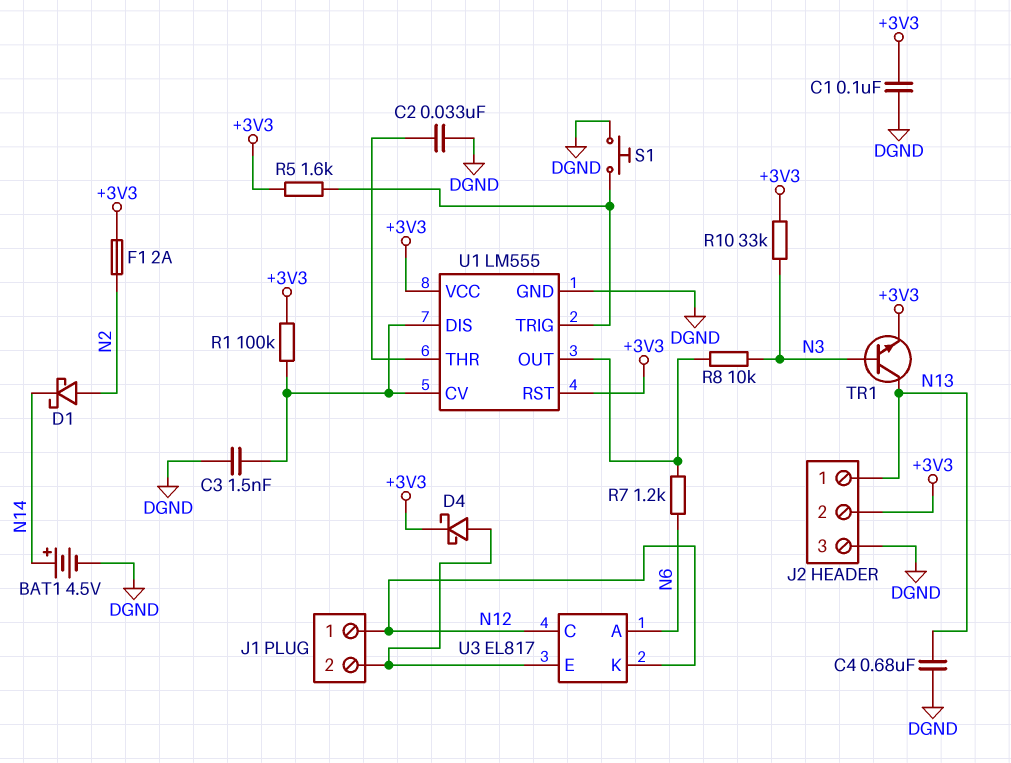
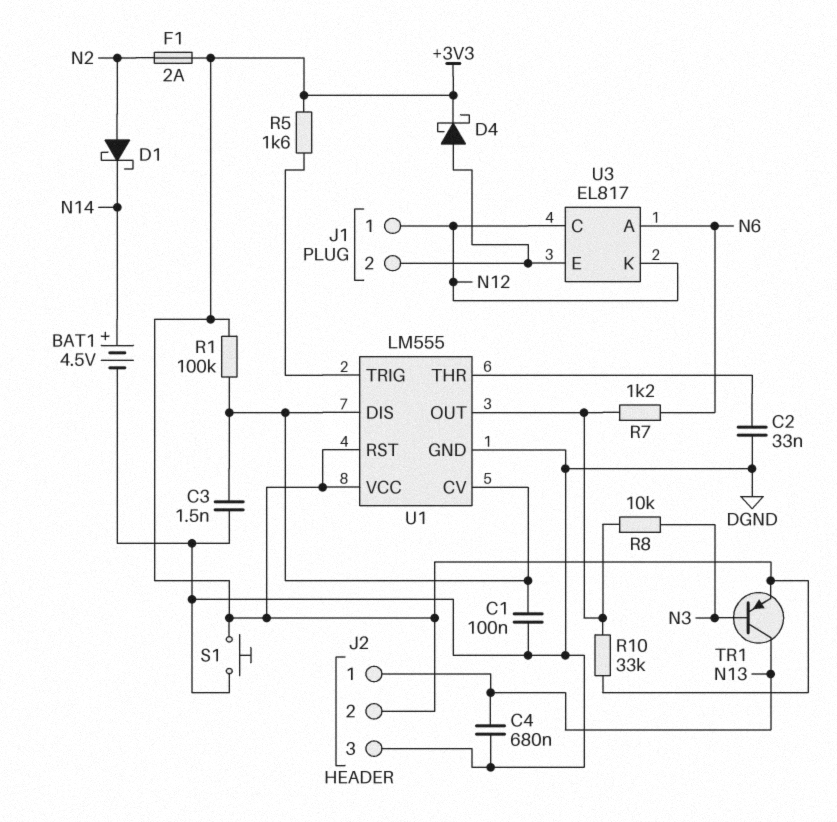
C1: 100nF (+3V3, DGND) -> 100nF (DGND, U1/CV)
R10: 33k (+3V3, N3) -> 33k (+3V3, U1/OUT)
S1: button (DGND, U1/TRIG) -> button (+3V3, DGND)
TR1: NPN (B N3, C N13, E +3V3) -> PNP (B N3, C N13, E +3V3)

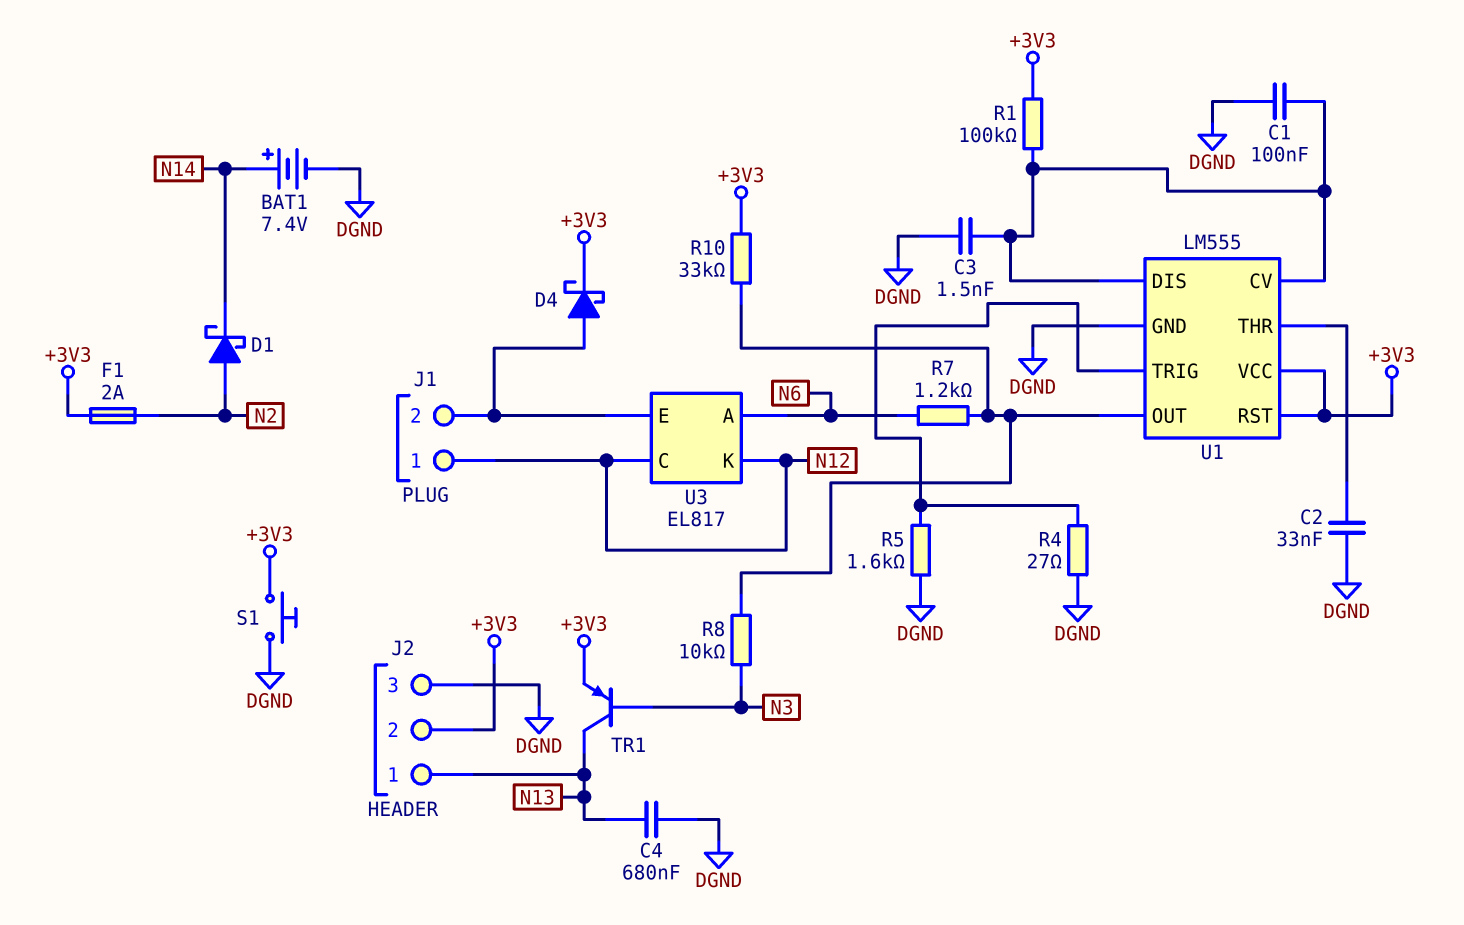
BAT1: 4.5V (plus N14, minus DGND) -> 7.4V (plus N14, minus DGND)
R4: none -> 27 (DGND, U1/TRIG)
R5: 1.6k (+3V3, U1/TRIG) -> 1.6k (DGND, U1/TRIG)

